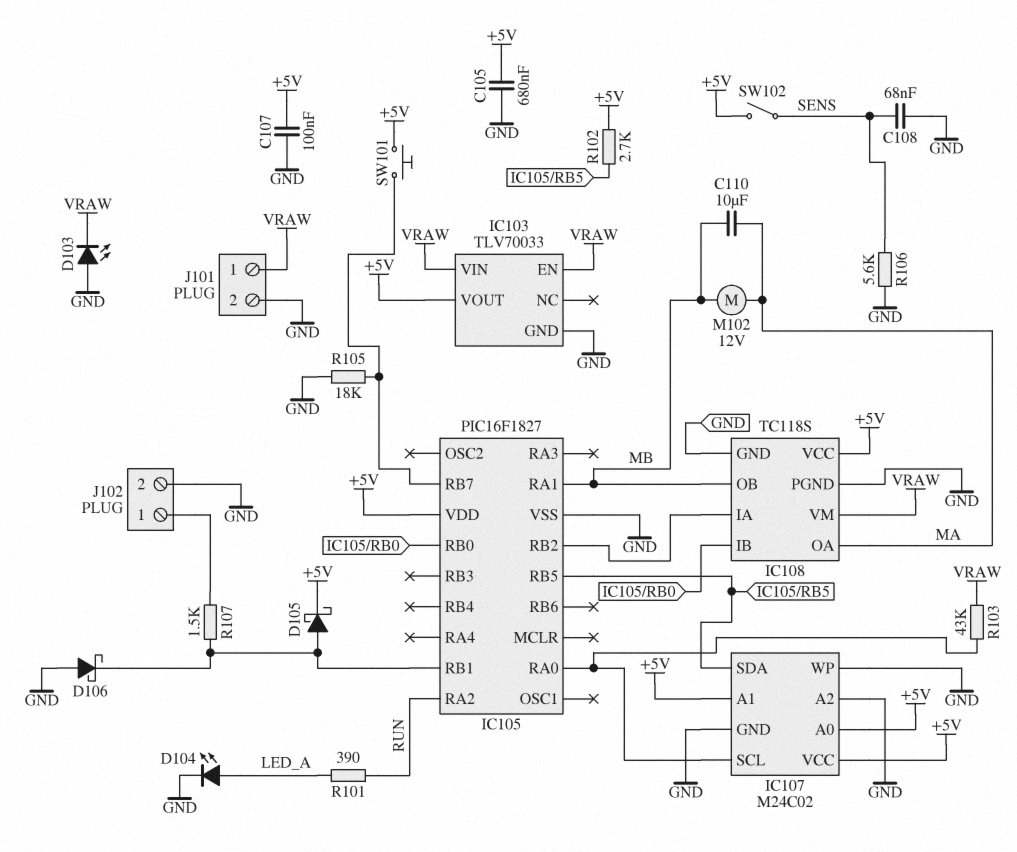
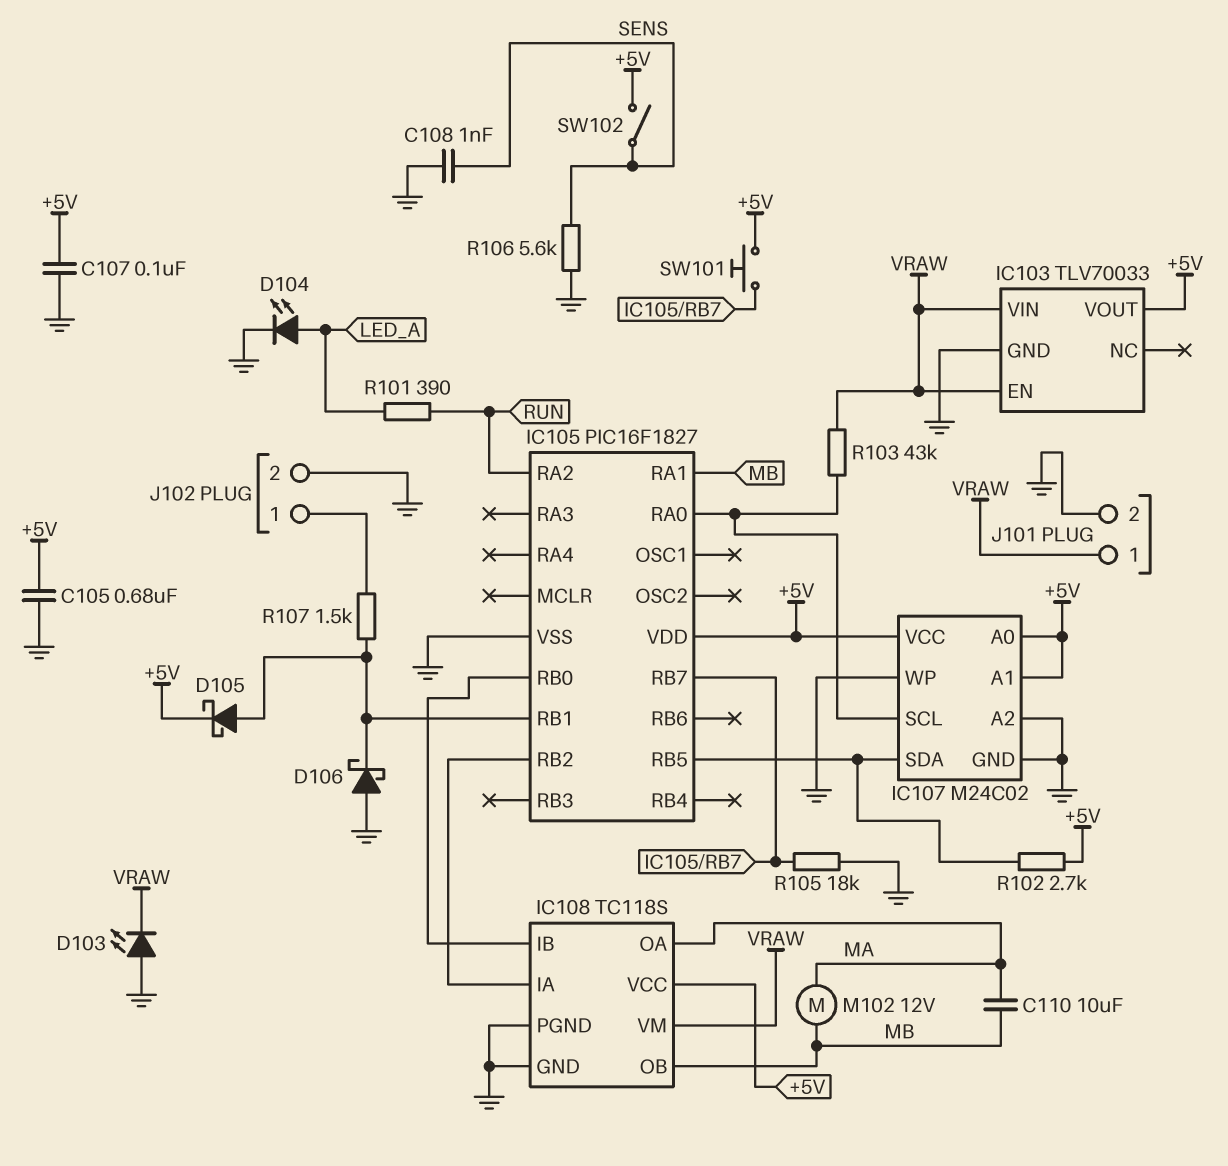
C108: 68nF (GND, SENS) -> 1nF (GND, SENS)

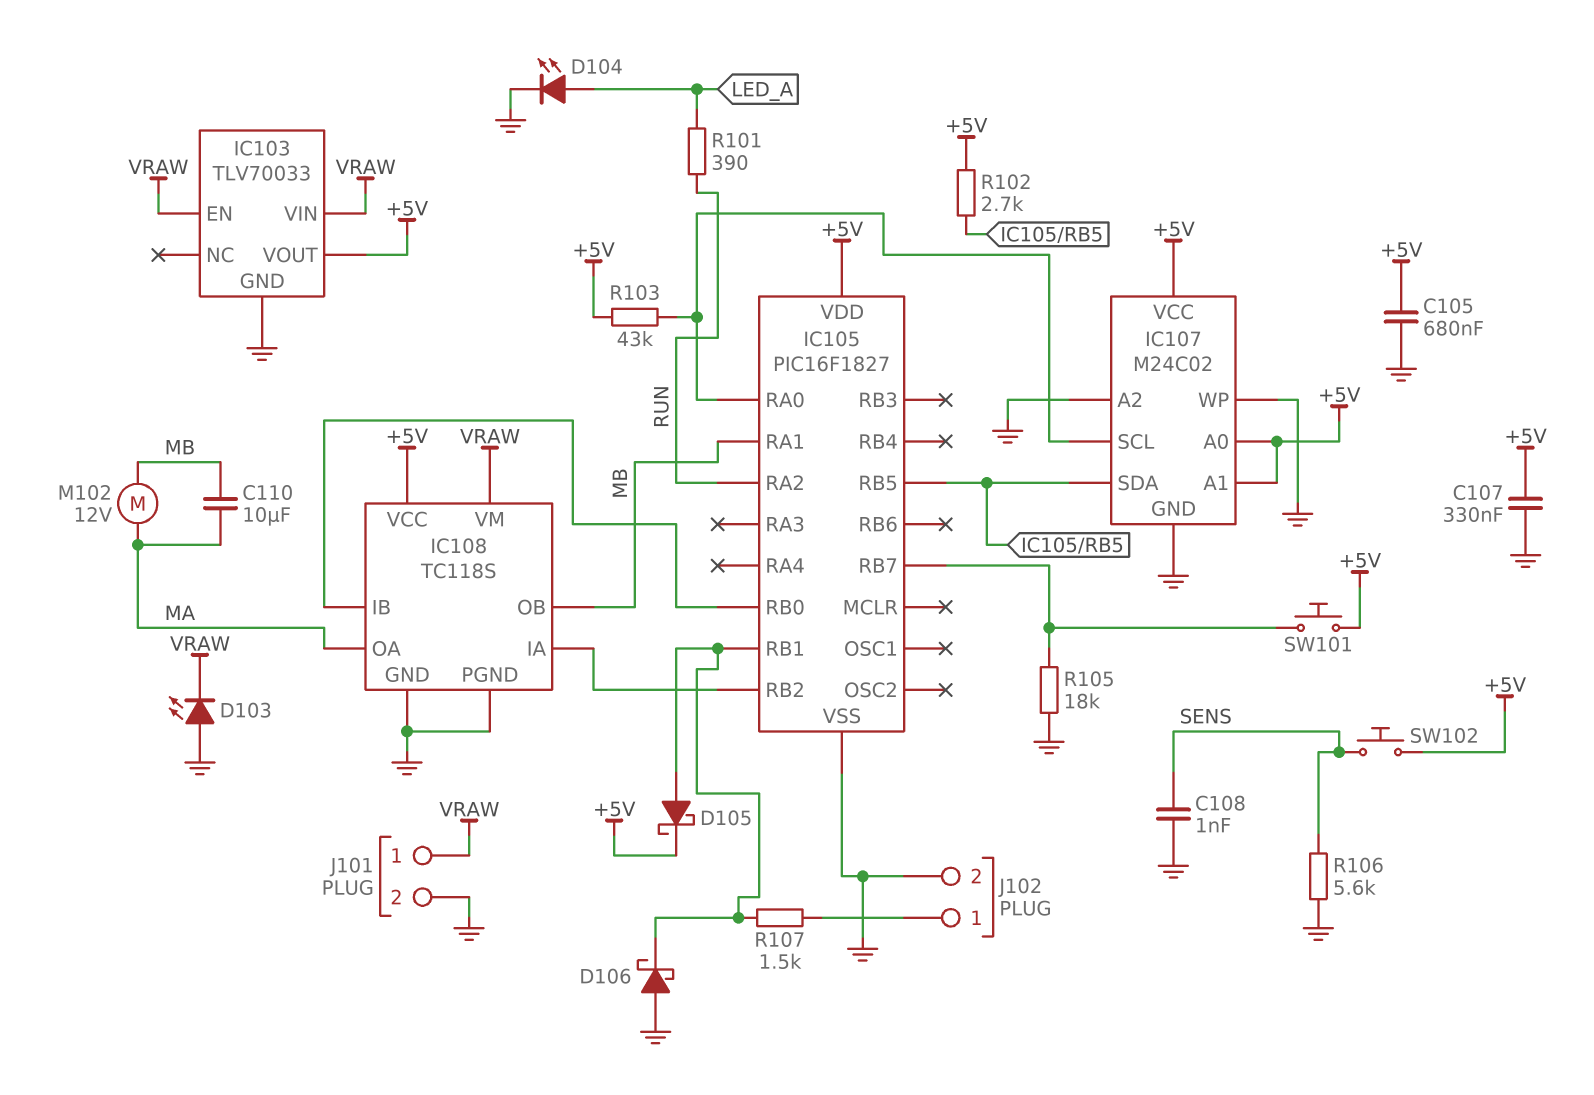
C107: 100nF (+5V, GND) -> 330nF (+5V, GND)
R103: 43k (IC105/RA0, VRAW) -> 43k (+5V, IC105/RA0)
SW102: switch (+5V, SENS) -> button (+5V, SENS)

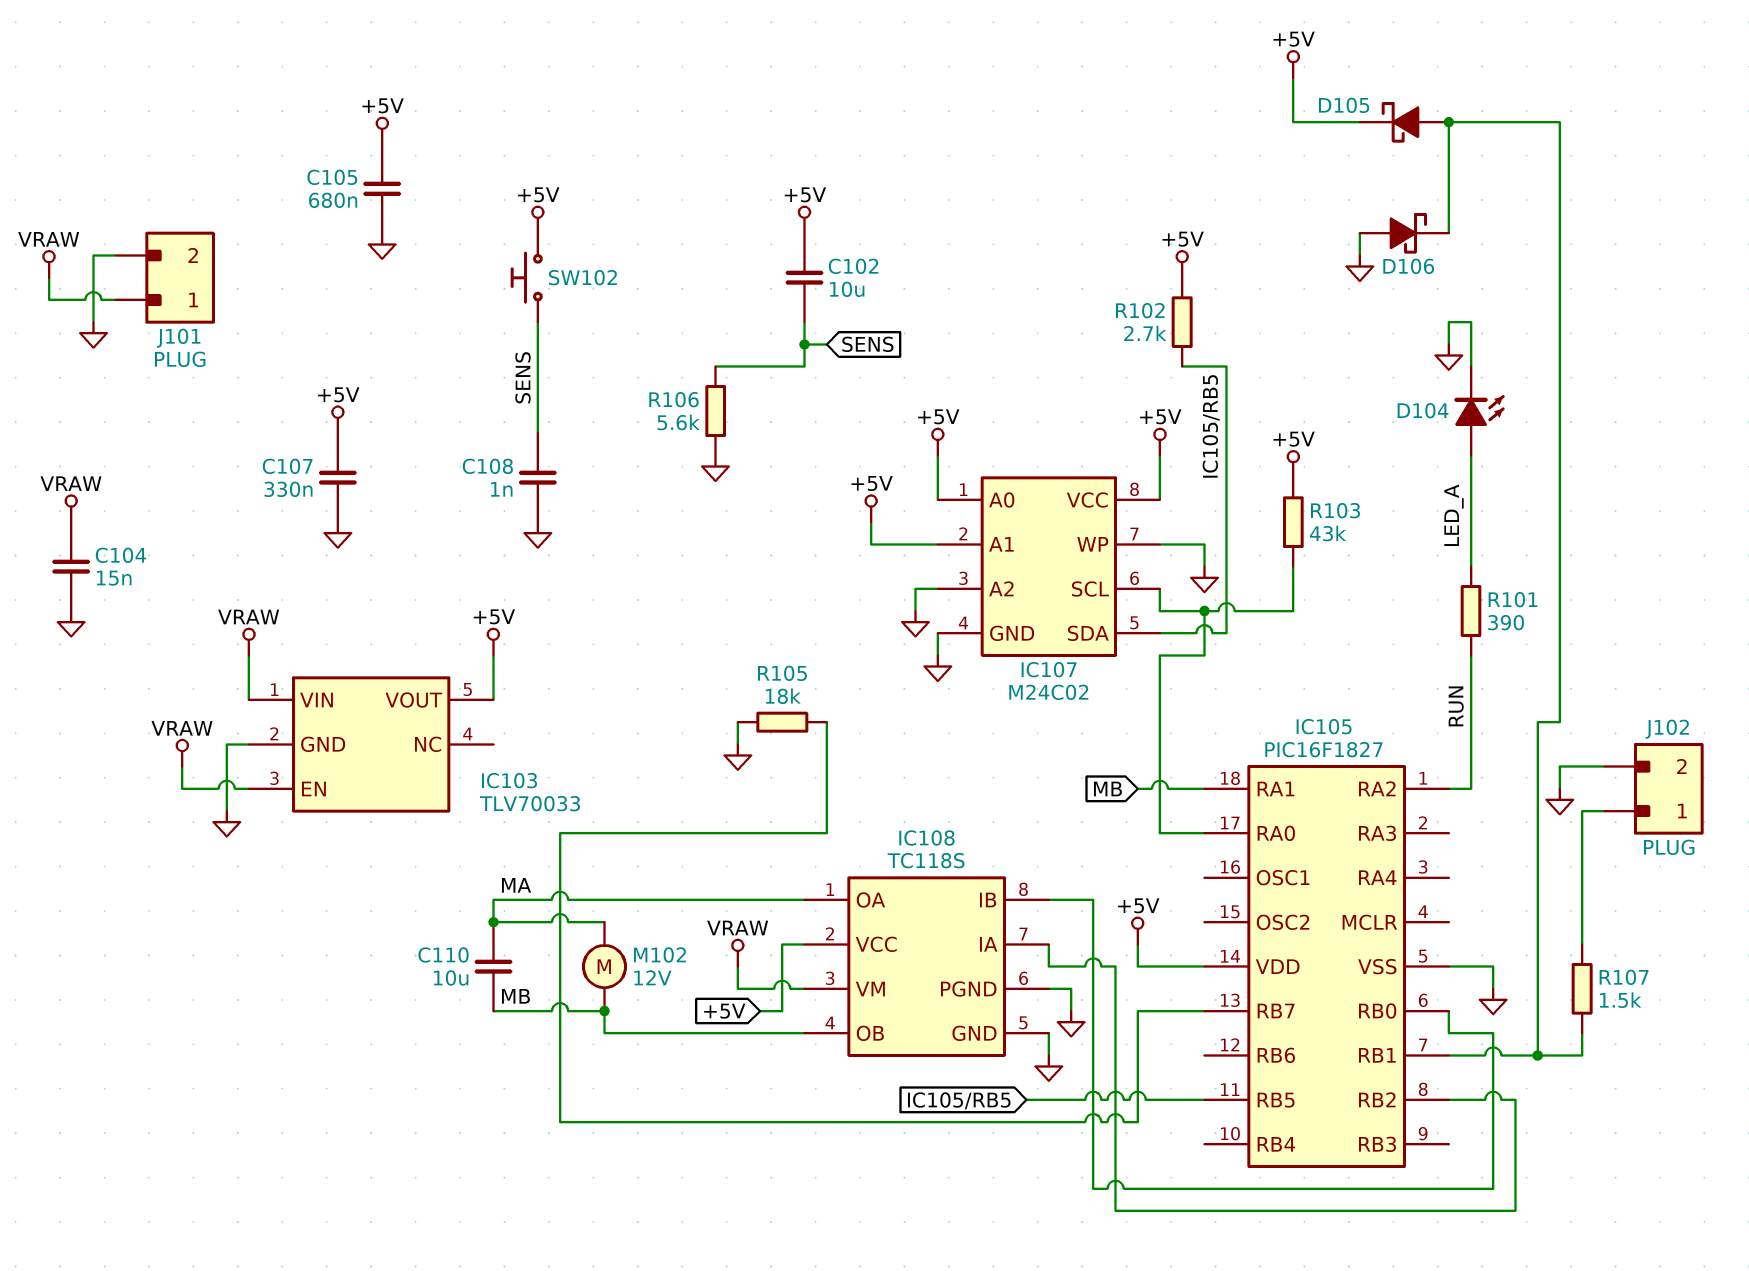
C102: none -> 10uF (+5V, SENS)
C104: none -> 15nF (GND, VRAW)
D103: LED (A GND, K VRAW) -> none
SW101: button (+5V, IC105/RB7) -> none

